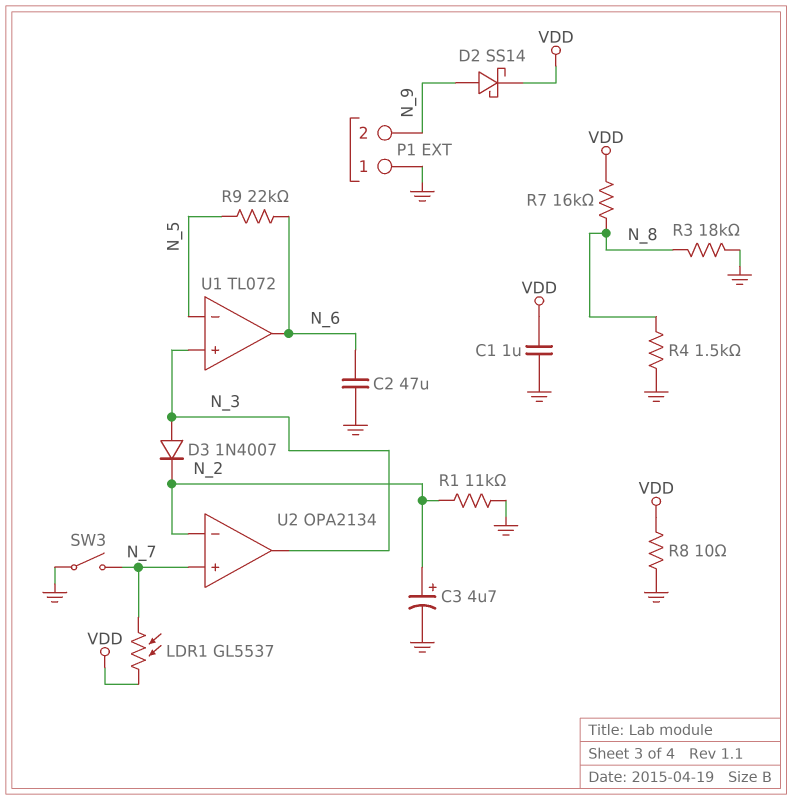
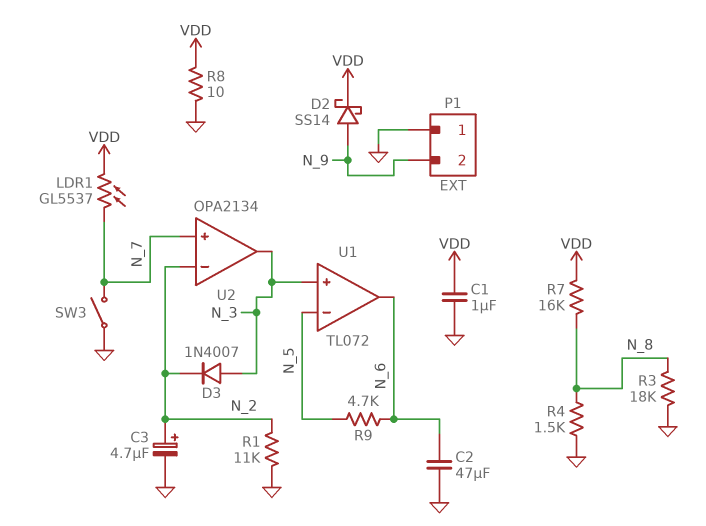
R9: 22k (N_5, N_6) -> 4.7k (N_5, N_6)

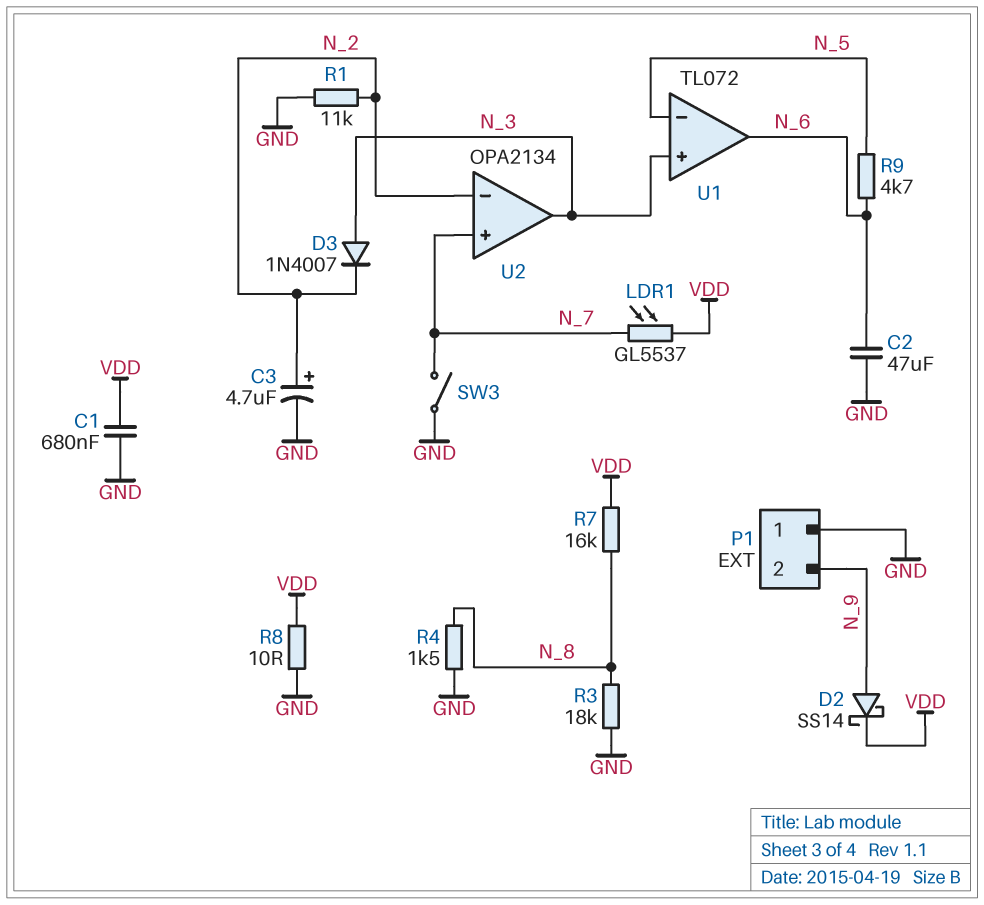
C1: 1uF (GND, VDD) -> 680nF (GND, VDD)

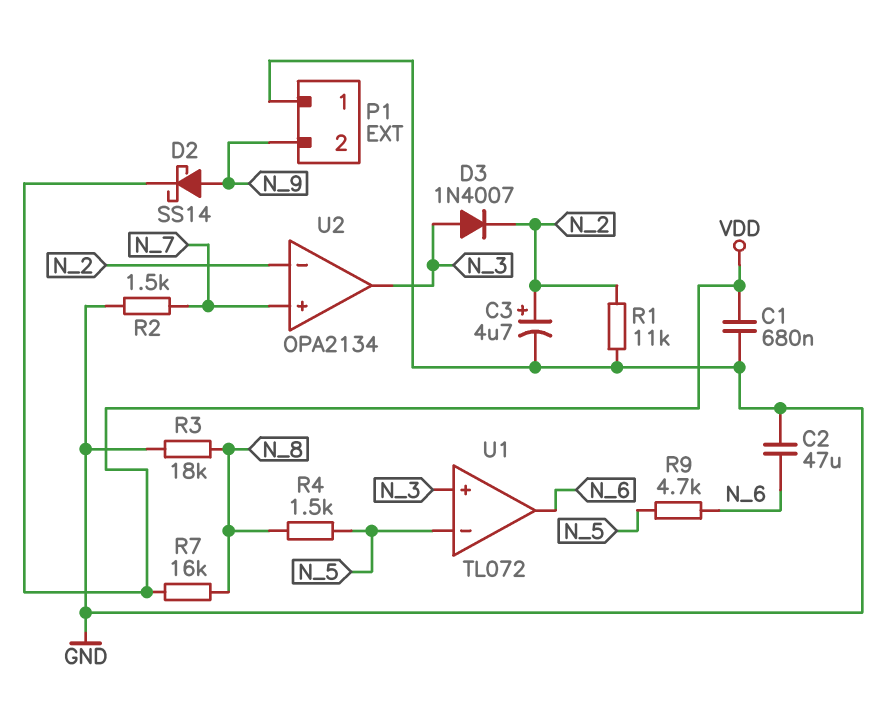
LDR1: GL5537 (N_7, VDD) -> none
R2: none -> 1.5k (GND, N_7)
R4: 1.5k (GND, N_8) -> 1.5k (N_5, N_8)
R8: 10 (GND, VDD) -> none
SW3: switch (GND, N_7) -> none

